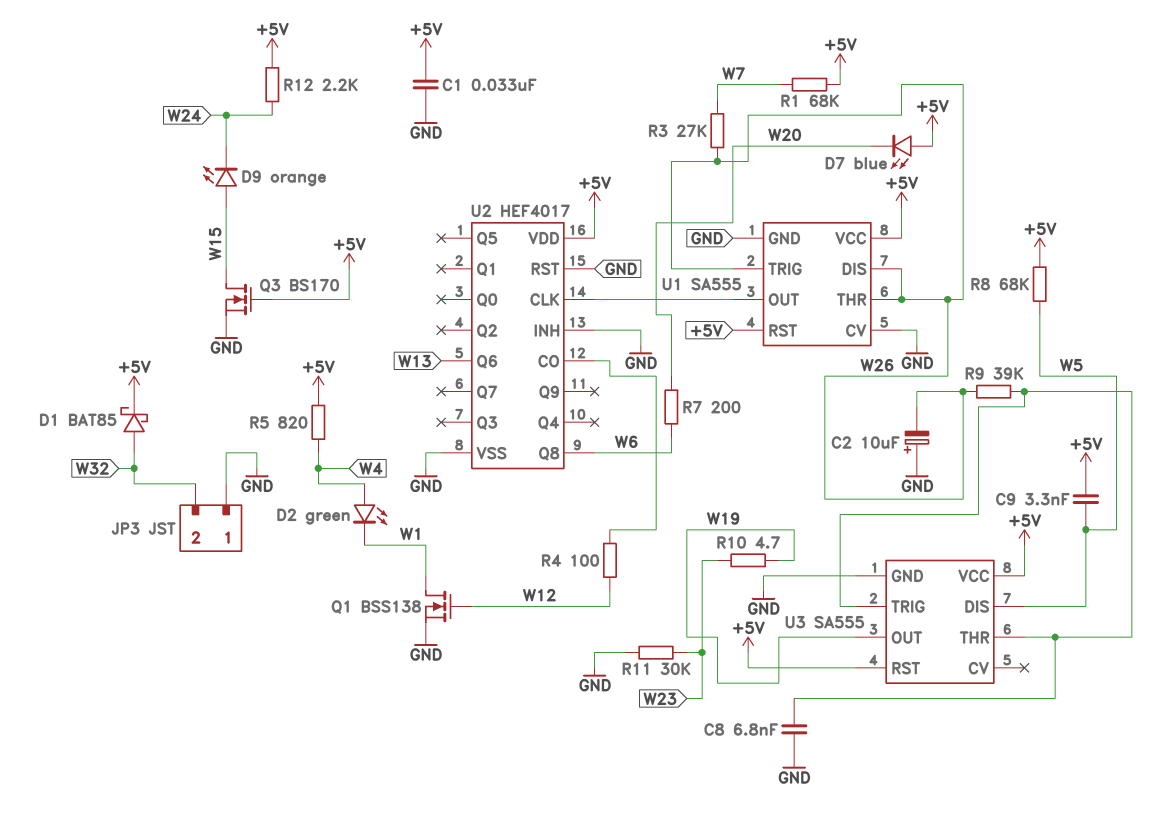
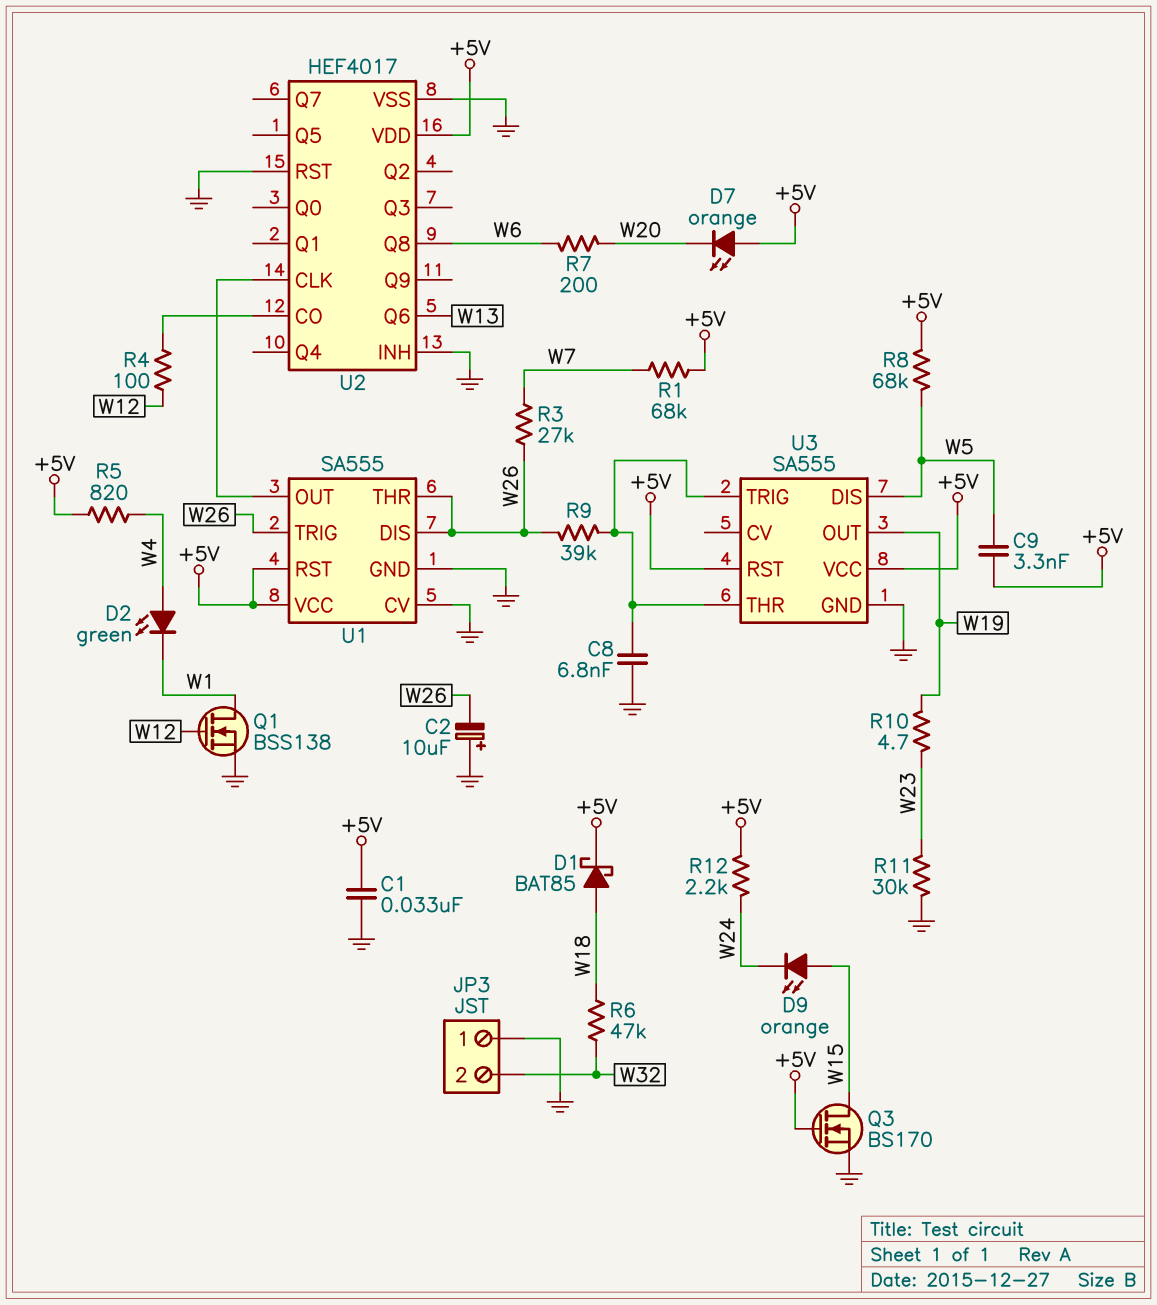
D1: schottky BAT85 (A W32, K +5V) -> schottky BAT85 (A W18, K +5V)
D7: LED blue (A +5V, K W20) -> LED orange (A +5V, K W20)
R6: none -> 47k (W18, W32)

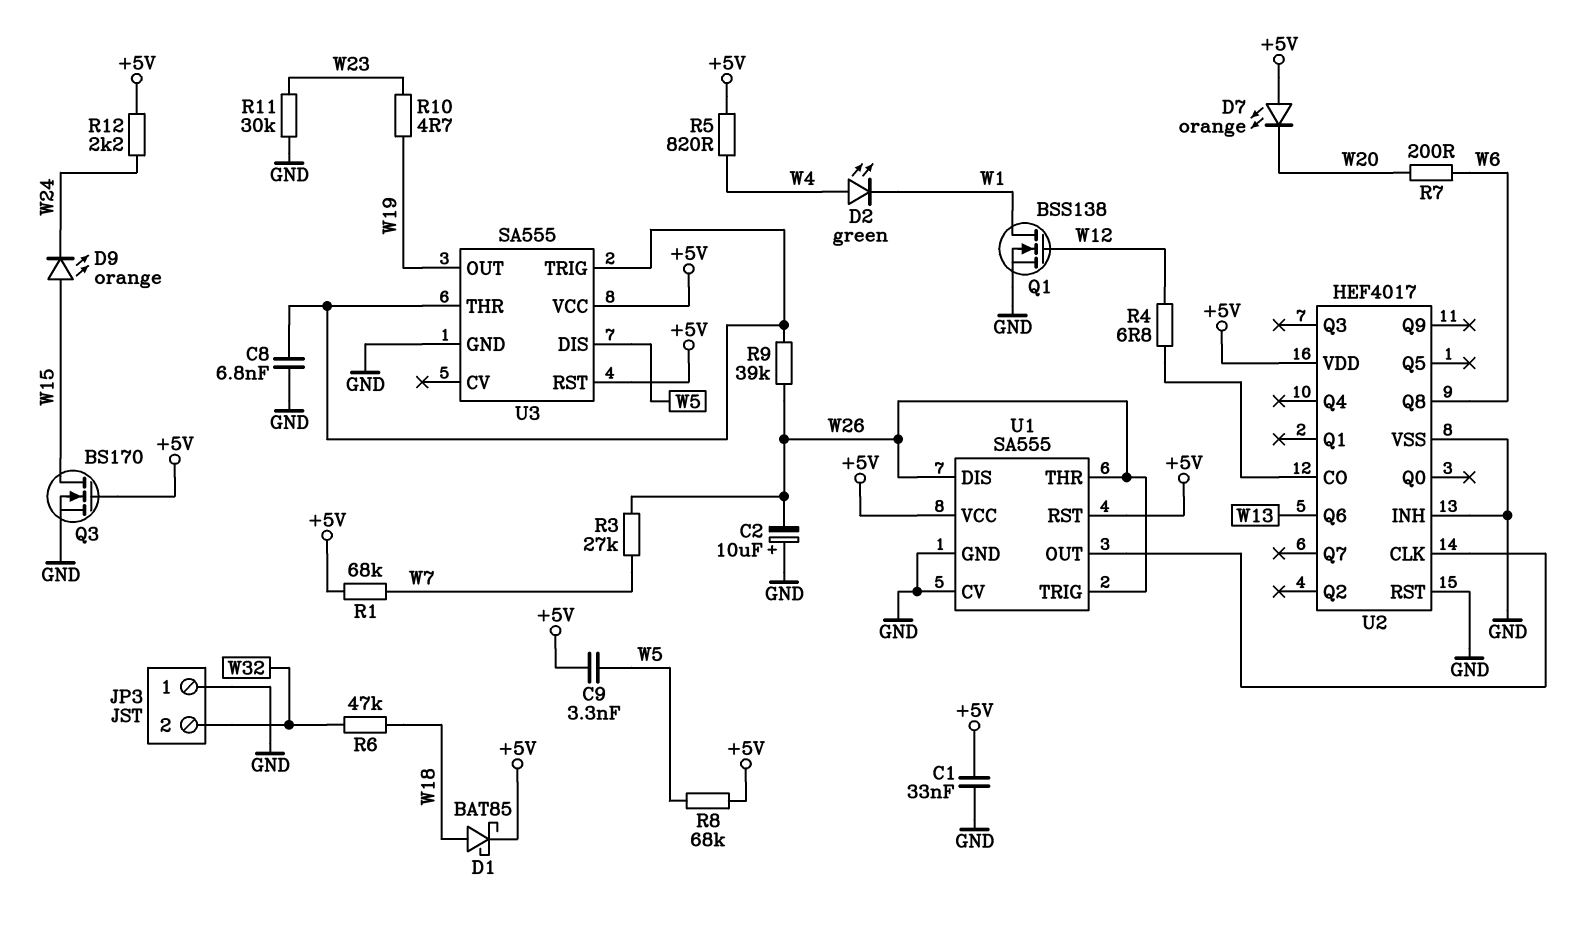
R4: 100 (U2/CO, W12) -> 6.8 (U2/CO, W12)

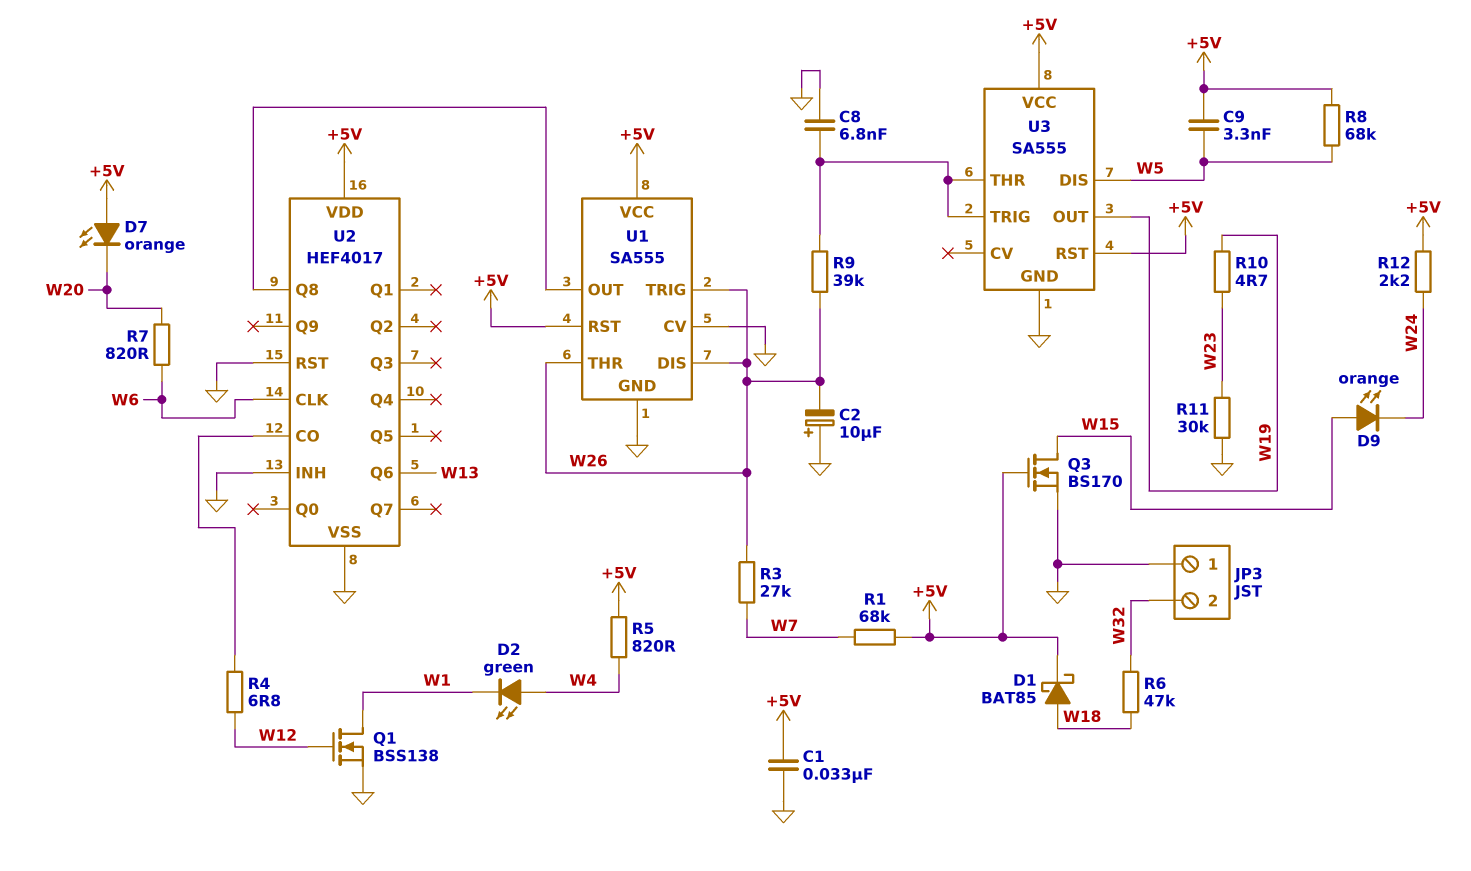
R7: 200 (W6, W20) -> 820 (W6, W20)
U2 pin CLK: U1/OUT -> W6
U2 pin Q8: W6 -> U1/OUT

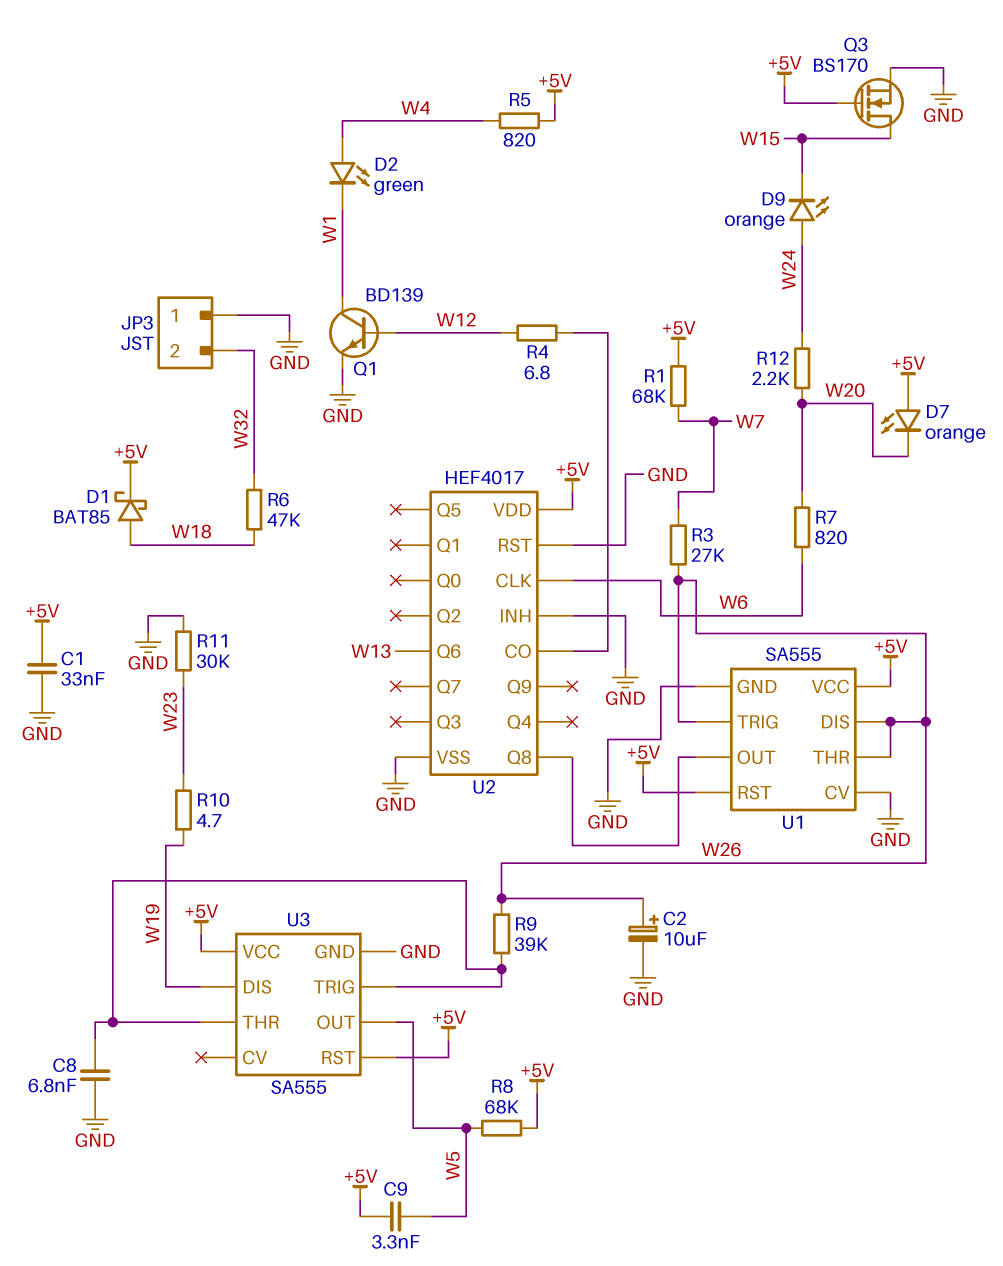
C2: 10uF (plus GND, minus W26) -> 10uF (plus W26, minus GND)
D9: LED orange (A W15, K W24) -> LED orange (A W24, K W15)
Q1: NMOS BSS138 (G W12, D W1, S GND) -> NPN BD139 (B W12, C W1, E GND)
R12: 2.2k (+5V, W24) -> 2.2k (W20, W24)
U3 pin DIS: W5 -> W19
U3 pin OUT: W19 -> W5

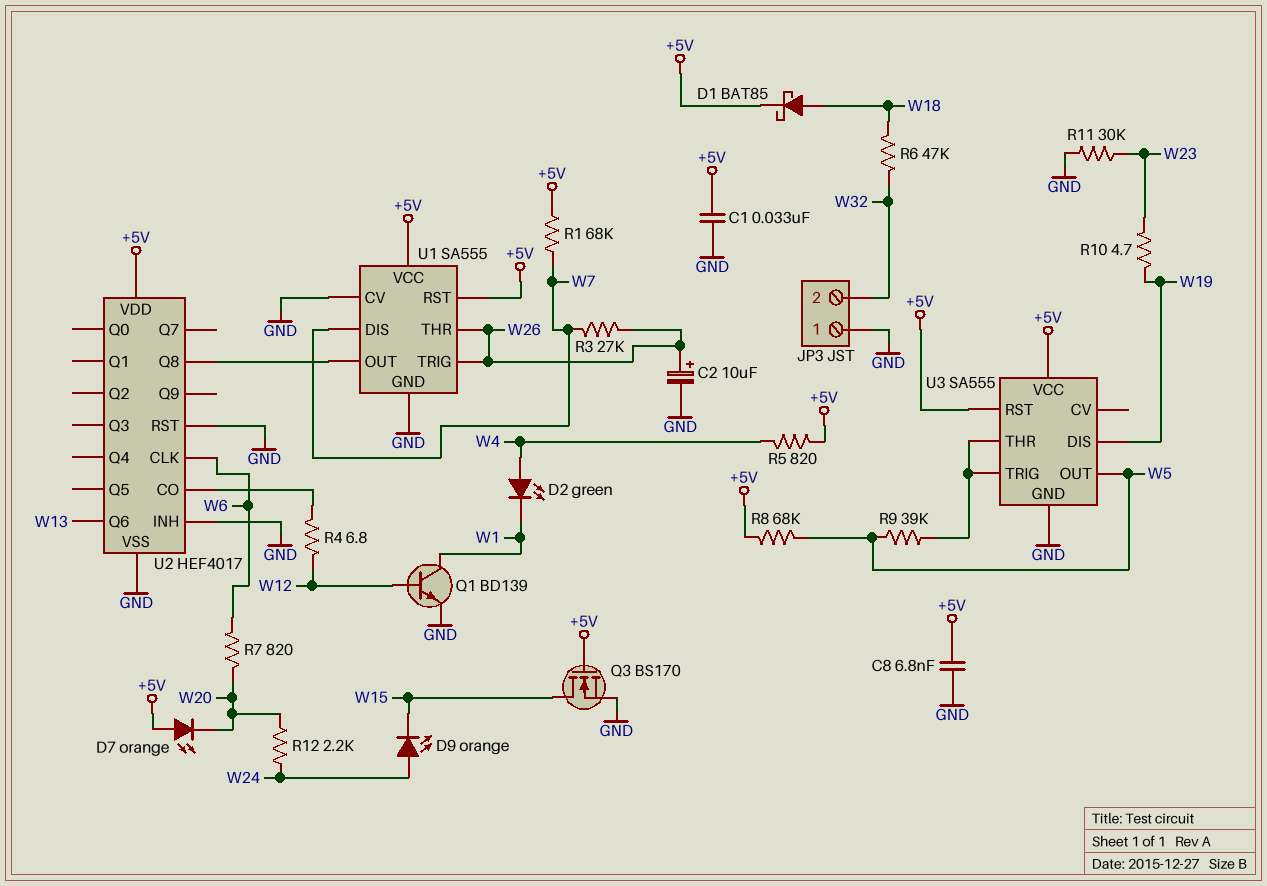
C8: 6.8nF (GND, U3/THR) -> 6.8nF (+5V, GND)
C9: 3.3nF (+5V, W5) -> none
R9: 39k (U3/THR, W26) -> 39k (U3/THR, W5)
U1 pin DIS: W26 -> W7

